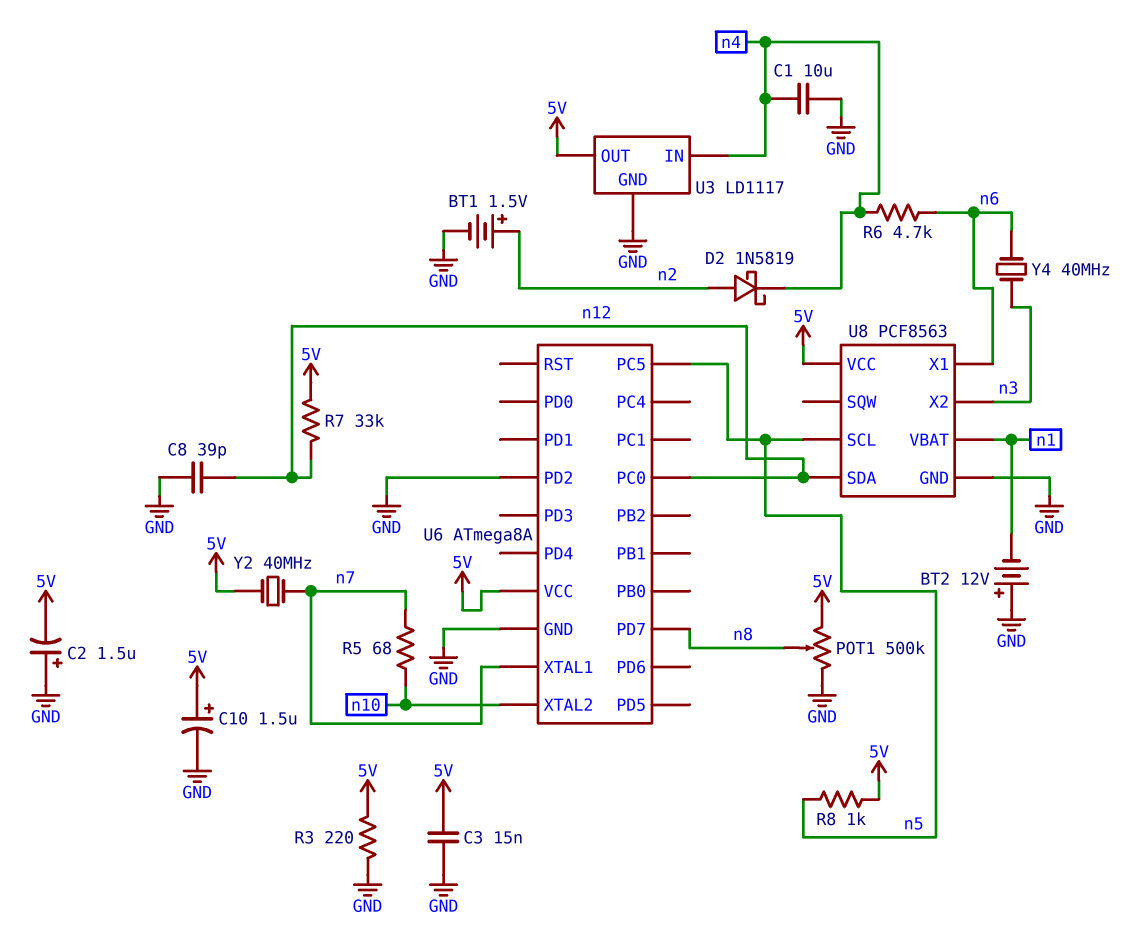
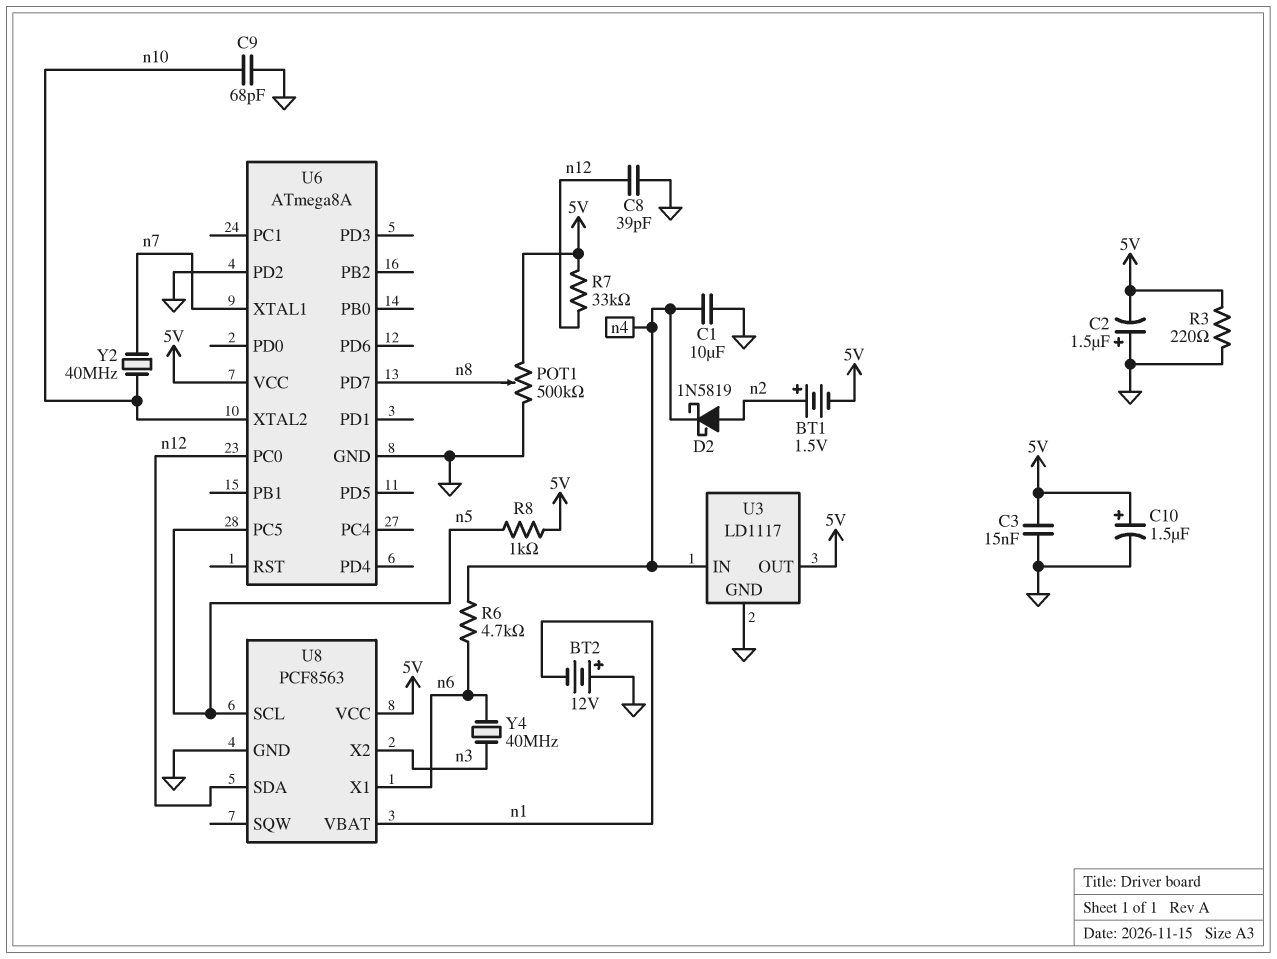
BT1: 1.5V (plus n2, minus GND) -> 1.5V (plus n2, minus 5V)
C9: none -> 68pF (GND, n10)
R5: 68 (n7, n10) -> none
Y2: 40MHz (5V, n7) -> 40MHz (n7, n10)

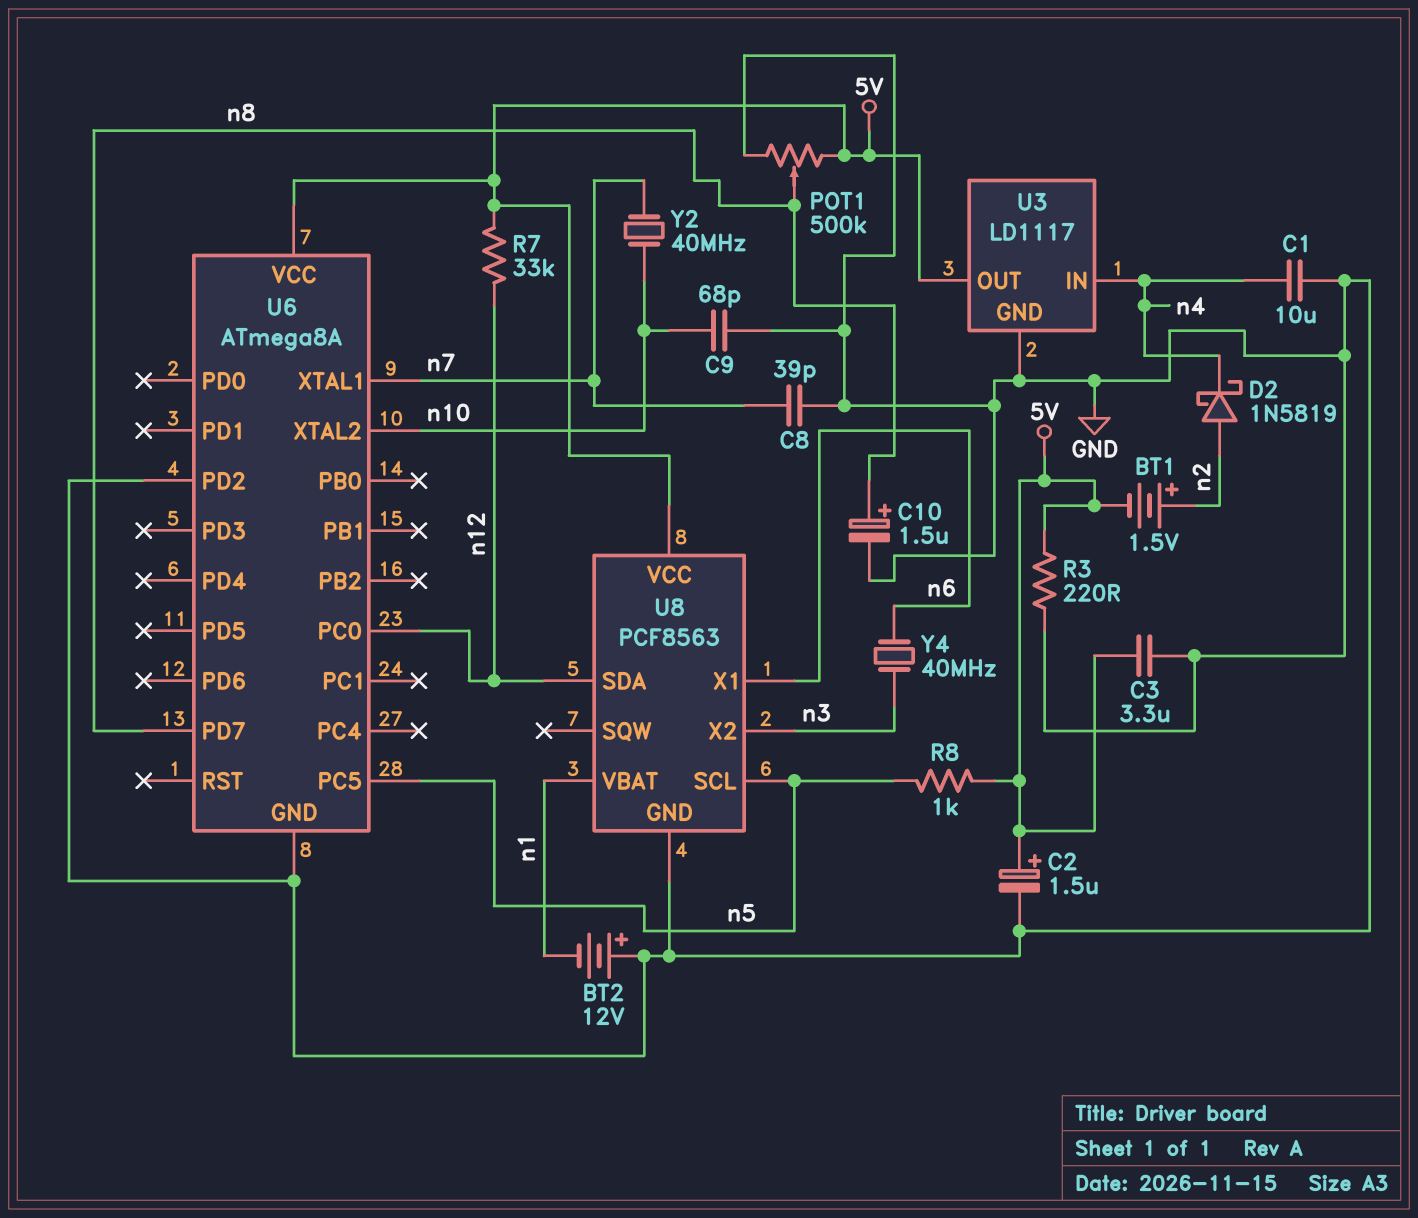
C2: 1.5uF (plus GND, minus 5V) -> 1.5uF (plus 5V, minus GND)
C3: 15nF (5V, GND) -> 3.3uF (5V, GND)
C8: 39pF (GND, n12) -> 39pF (GND, n7)
C10: 1.5uF (plus 5V, minus GND) -> 1.5uF (plus n8, minus GND)
R6: 4.7k (n4, n6) -> none

